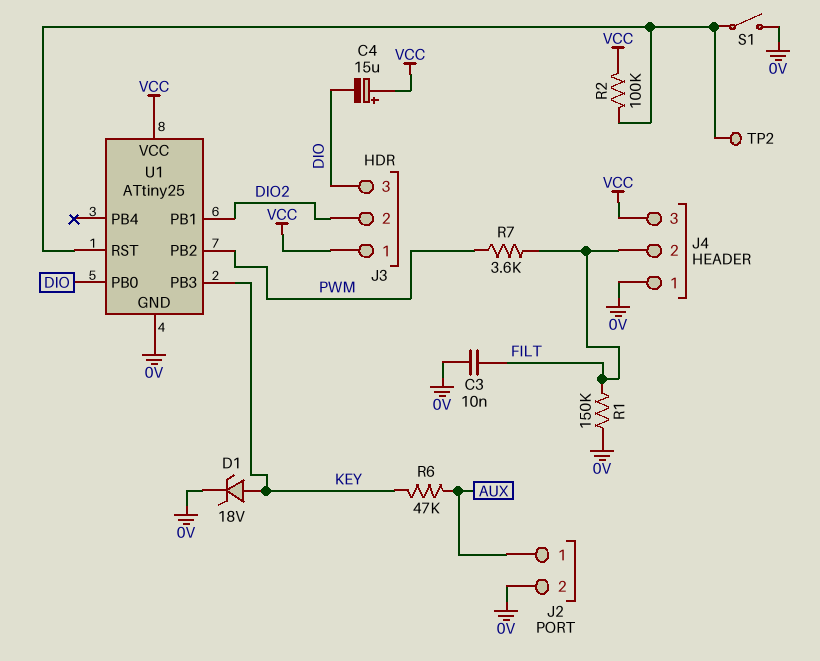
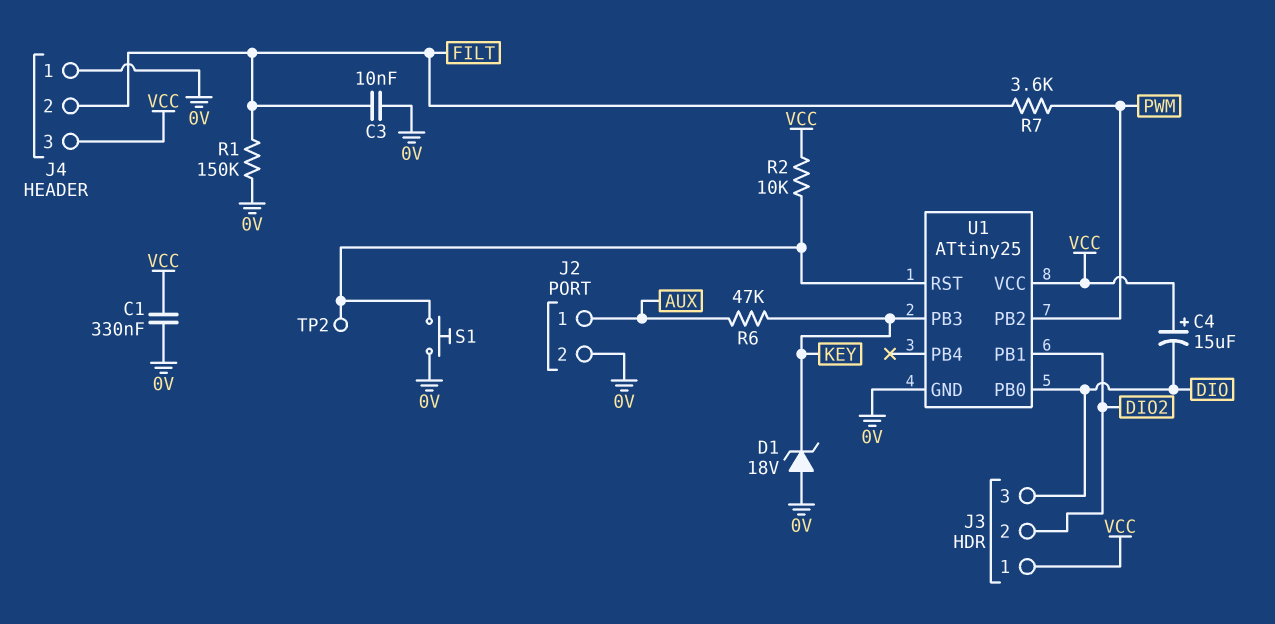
C1: none -> 330nF (0V, VCC)
D1: zener 18V (A KEY, K 0V) -> zener 18V (A 0V, K KEY)
R2: 100k (U1/RST, VCC) -> 10k (U1/RST, VCC)
S1: switch (0V, U1/RST) -> button (0V, U1/RST)

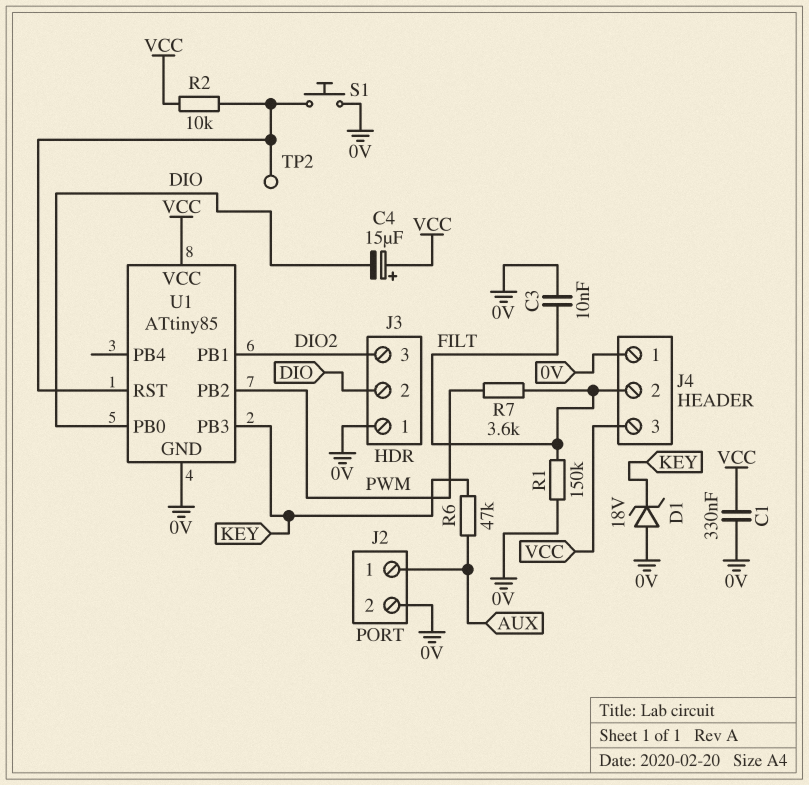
J3 pin 1: VCC -> 0V
J3 pin 2: DIO2 -> DIO
J3 pin 3: DIO -> DIO2
U1: ATtiny25 -> ATtiny85

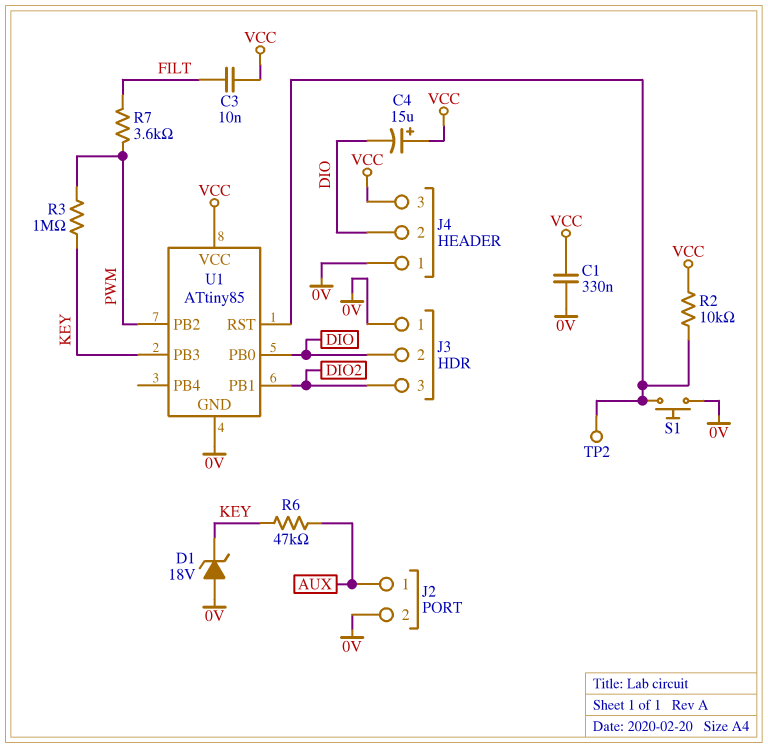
C3: 10nF (0V, FILT) -> 10nF (FILT, VCC)
J4 pin 2: FILT -> DIO
R1: 150k (0V, FILT) -> none
R3: none -> 1M (KEY, PWM)

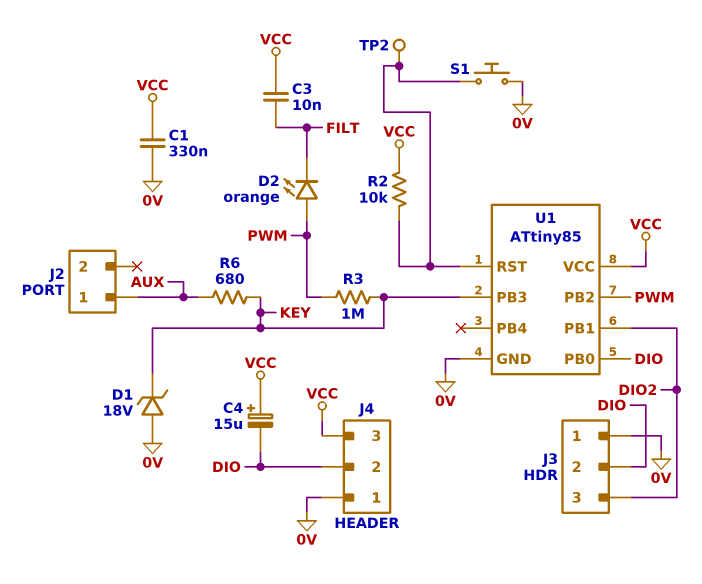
D2: none -> LED orange (A PWM, K FILT)
J2 pin 2: 0V -> none
R6: 47k (AUX, KEY) -> 680 (AUX, KEY)
R7: 3.6k (FILT, PWM) -> none

